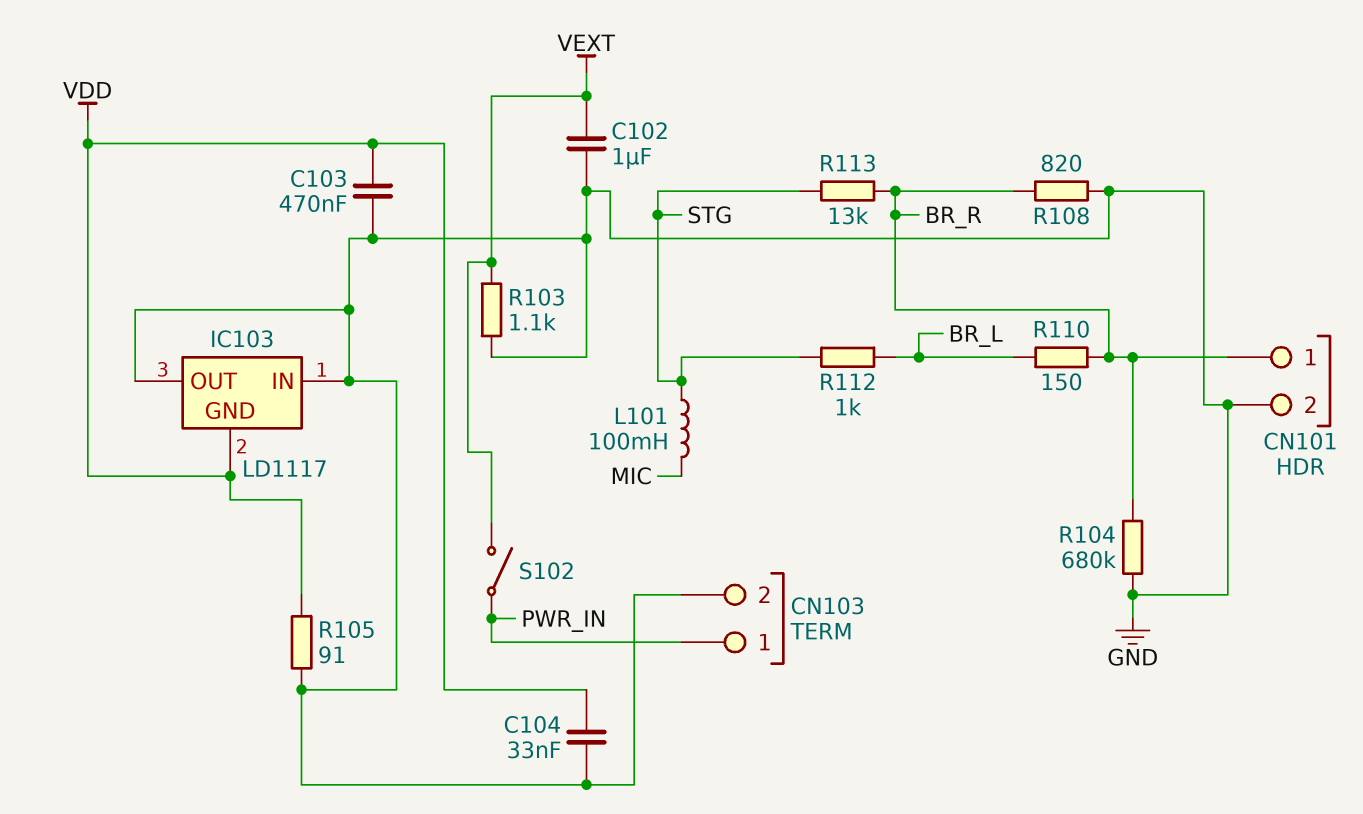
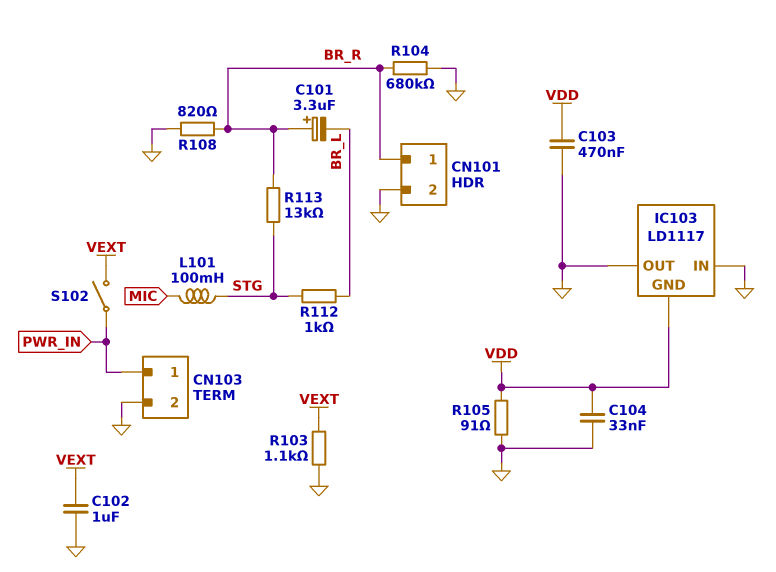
C101: none -> 3.3uF (plus BR_R, minus BR_L)
R110: 150 (BR_L, BR_R) -> none

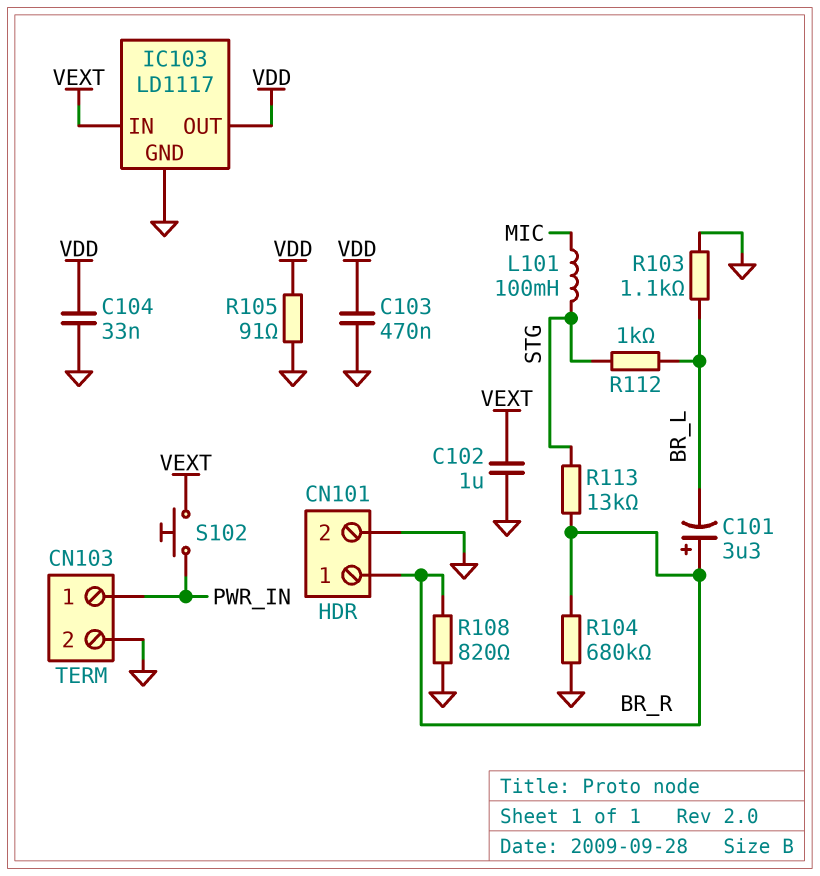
IC103 pin GND: VDD -> GND
IC103 pin IN: GND -> VEXT
IC103 pin OUT: GND -> VDD
R103: 1.1k (GND, VEXT) -> 1.1k (BR_L, GND)
S102: switch (PWR_IN, VEXT) -> button (PWR_IN, VEXT)

